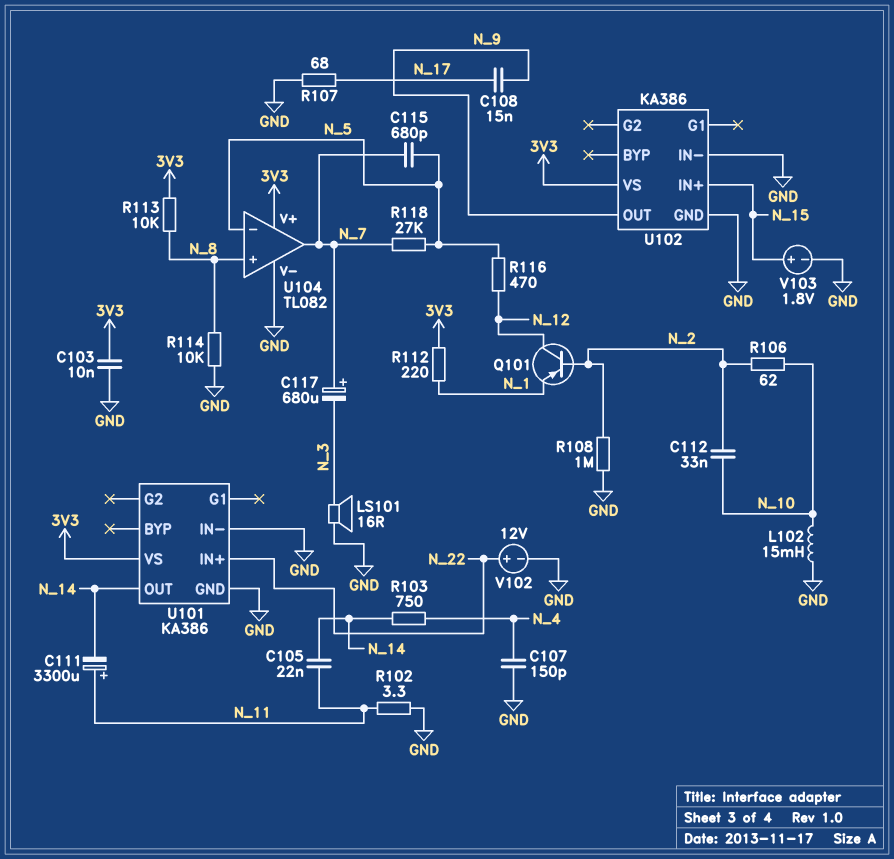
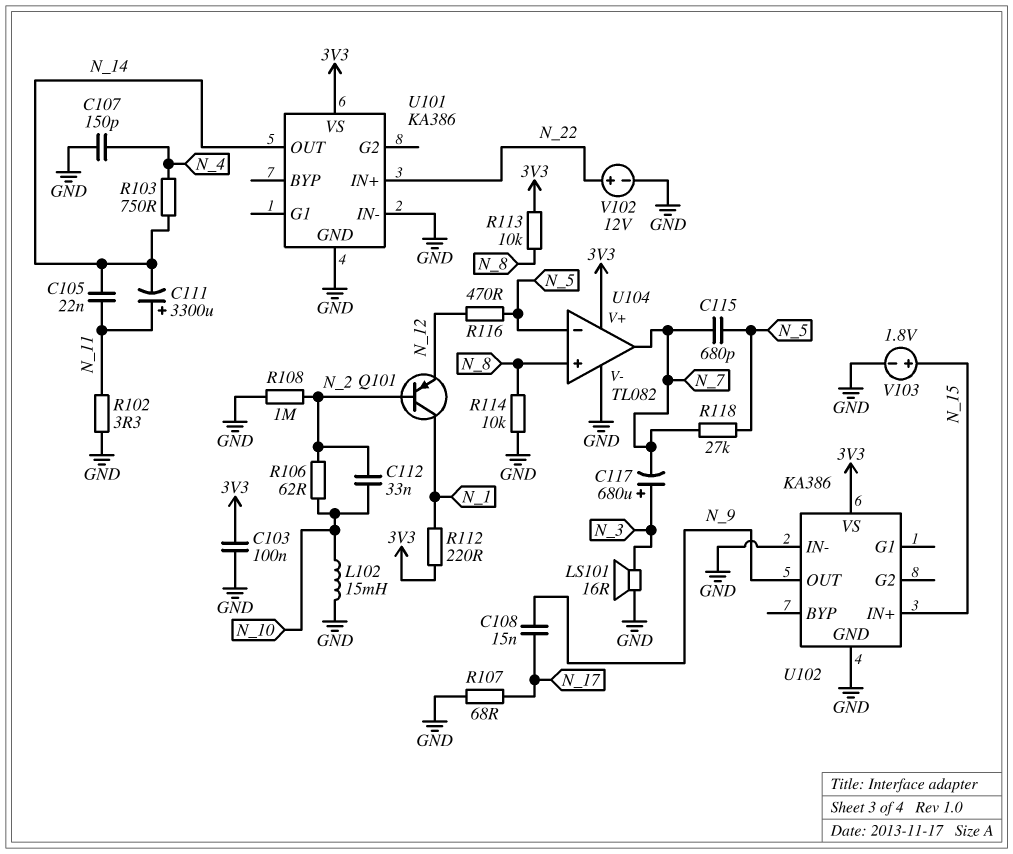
C103: 10nF (3V3, GND) -> 100nF (3V3, GND)
C117: 680uF (plus N_7, minus N_3) -> 680uF (plus N_3, minus N_7)
Q101: PNP (B N_2, C N_12, E N_1) -> PNP (B N_2, C N_1, E N_12)

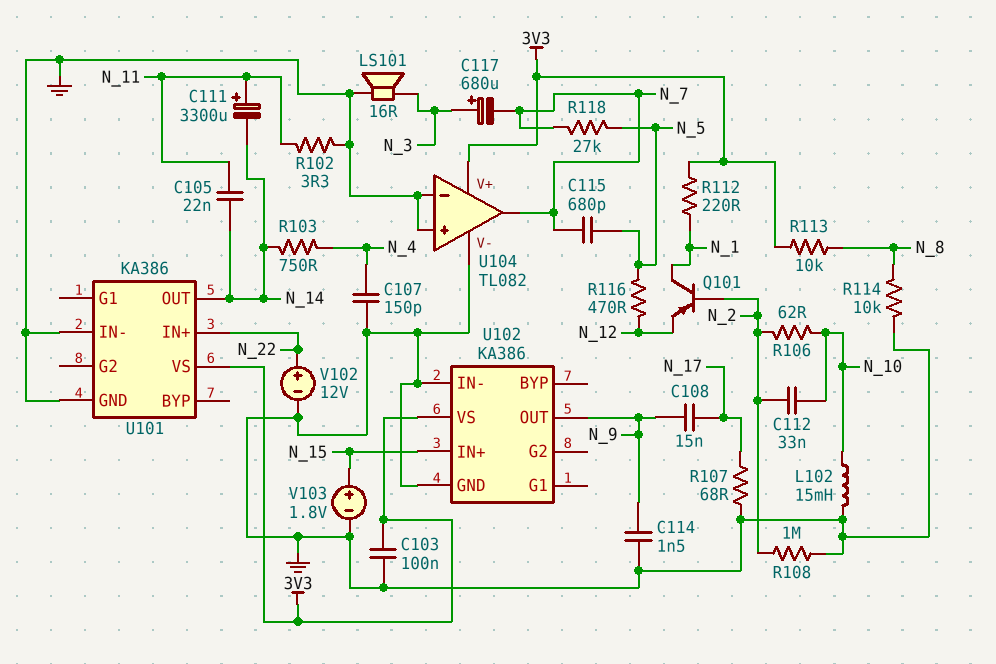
C114: none -> 1.5nF (GND, N_9)
U104 pin in+: N_8 -> GND
U104 pin in-: N_5 -> GND

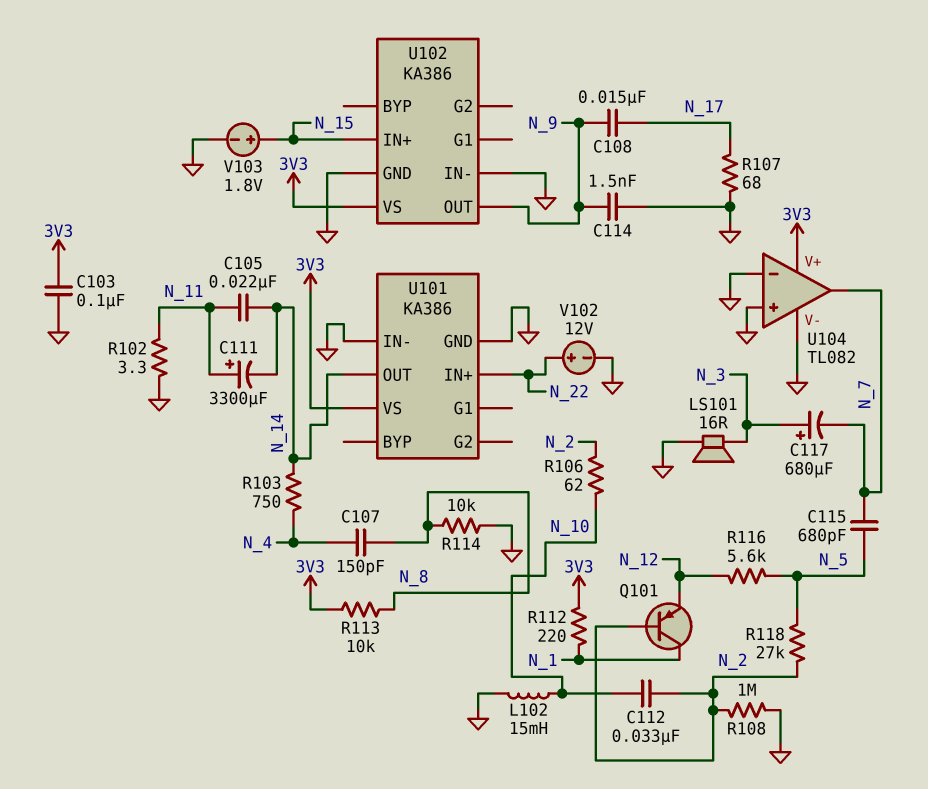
C107: 150pF (GND, N_4) -> 150pF (N_4, N_8)
R116: 470 (N_5, N_12) -> 5.6k (N_5, N_12)
R118: 27k (N_5, N_7) -> 27k (N_2, N_5)

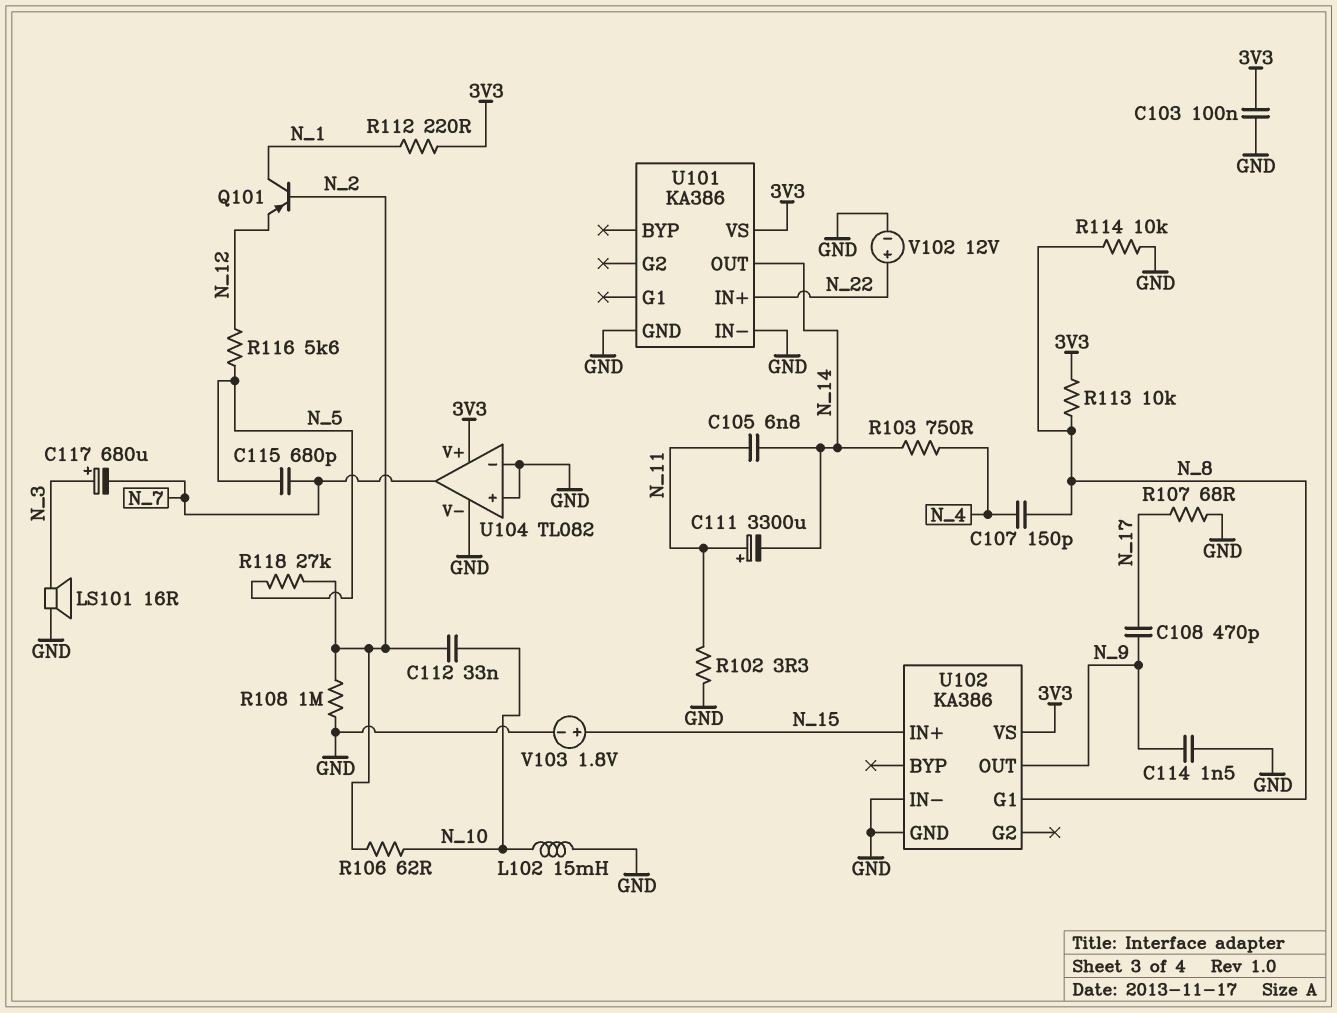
C105: 22nF (N_11, N_14) -> 6.8nF (N_11, N_14)
C108: 15nF (N_9, N_17) -> 470pF (N_9, N_17)
U102 pin G1: none -> N_8

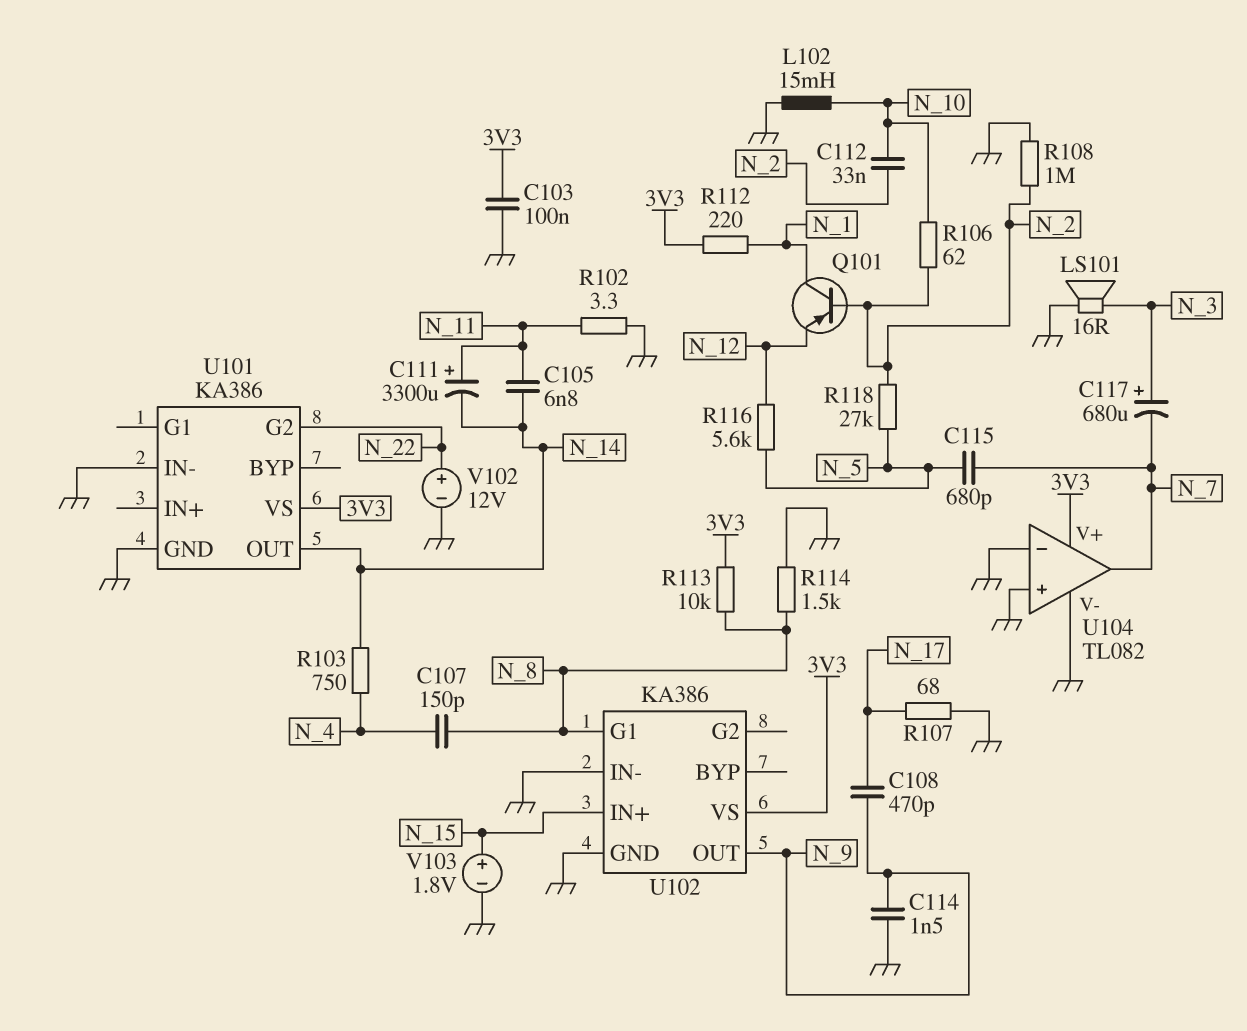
R114: 10k (GND, N_8) -> 1.5k (GND, N_8)
U101 pin G2: none -> N_22
U101 pin IN+: N_22 -> none

